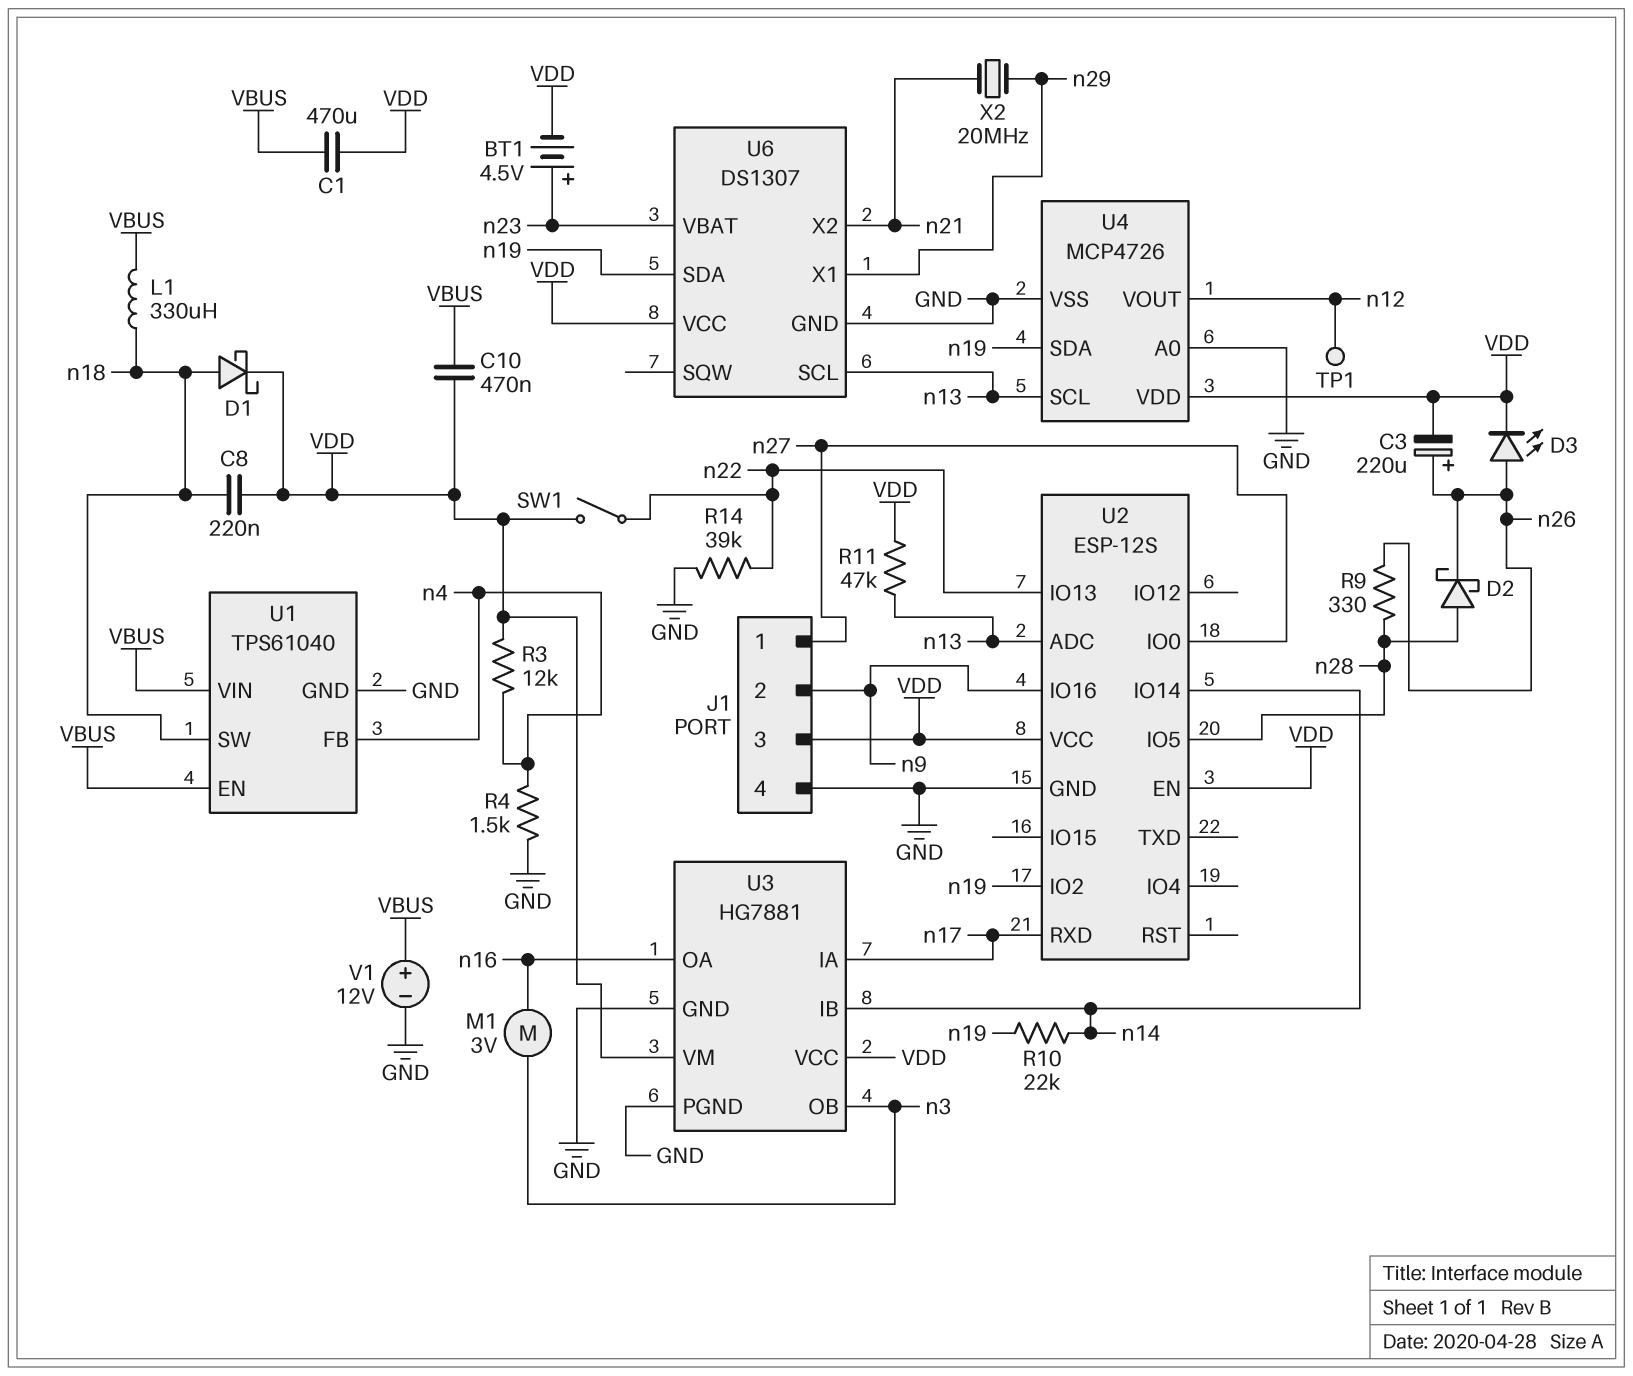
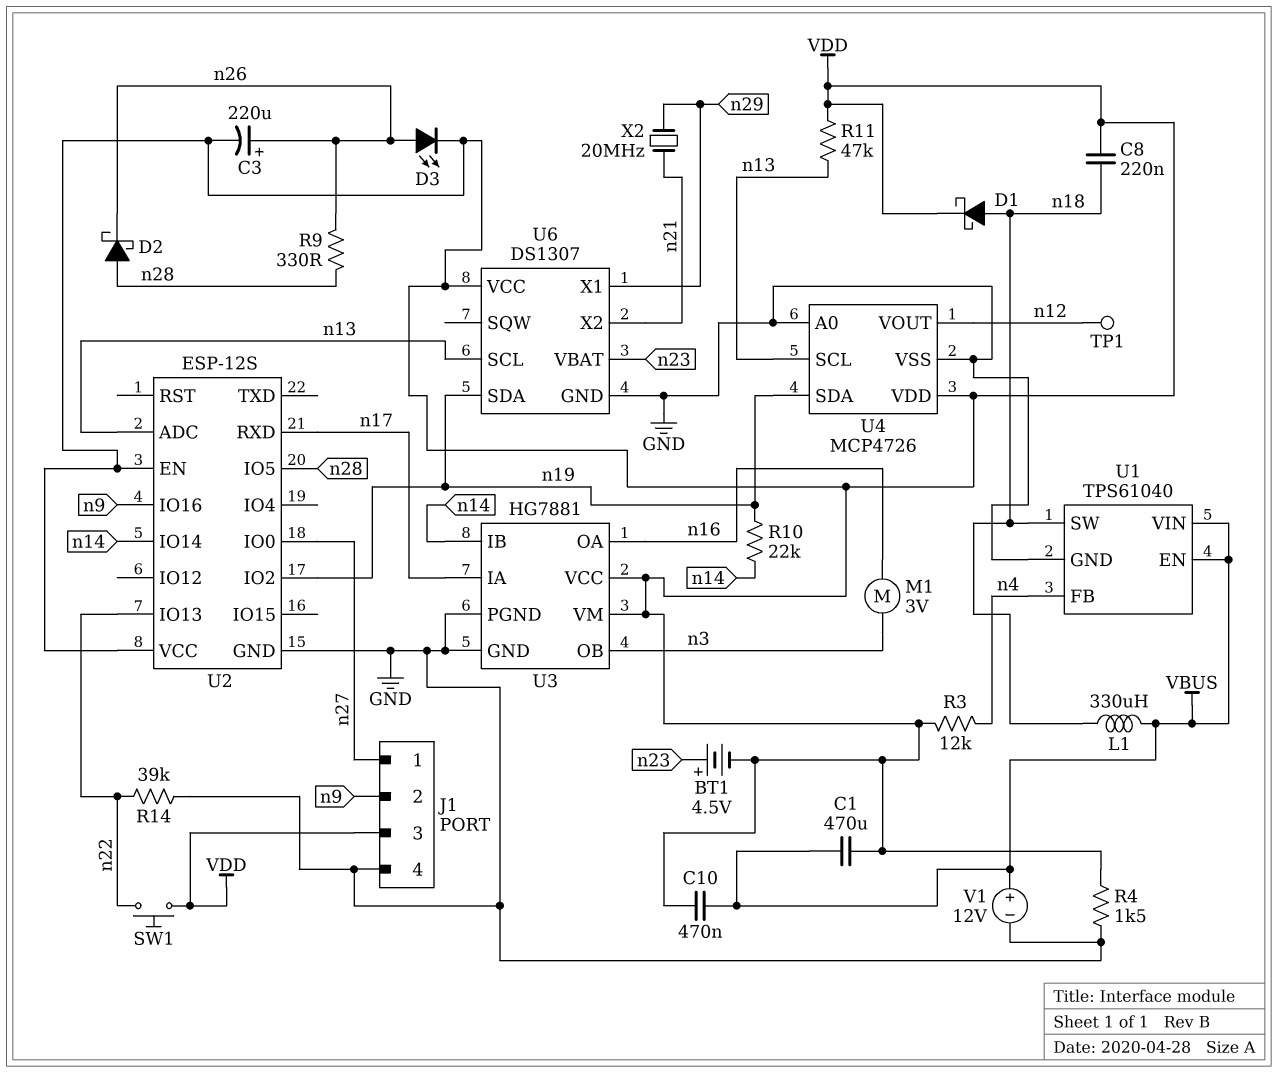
R4: 1.5k (GND, n4) -> 1.5k (GND, VDD)
SW1: switch (VDD, n22) -> button (VDD, n22)

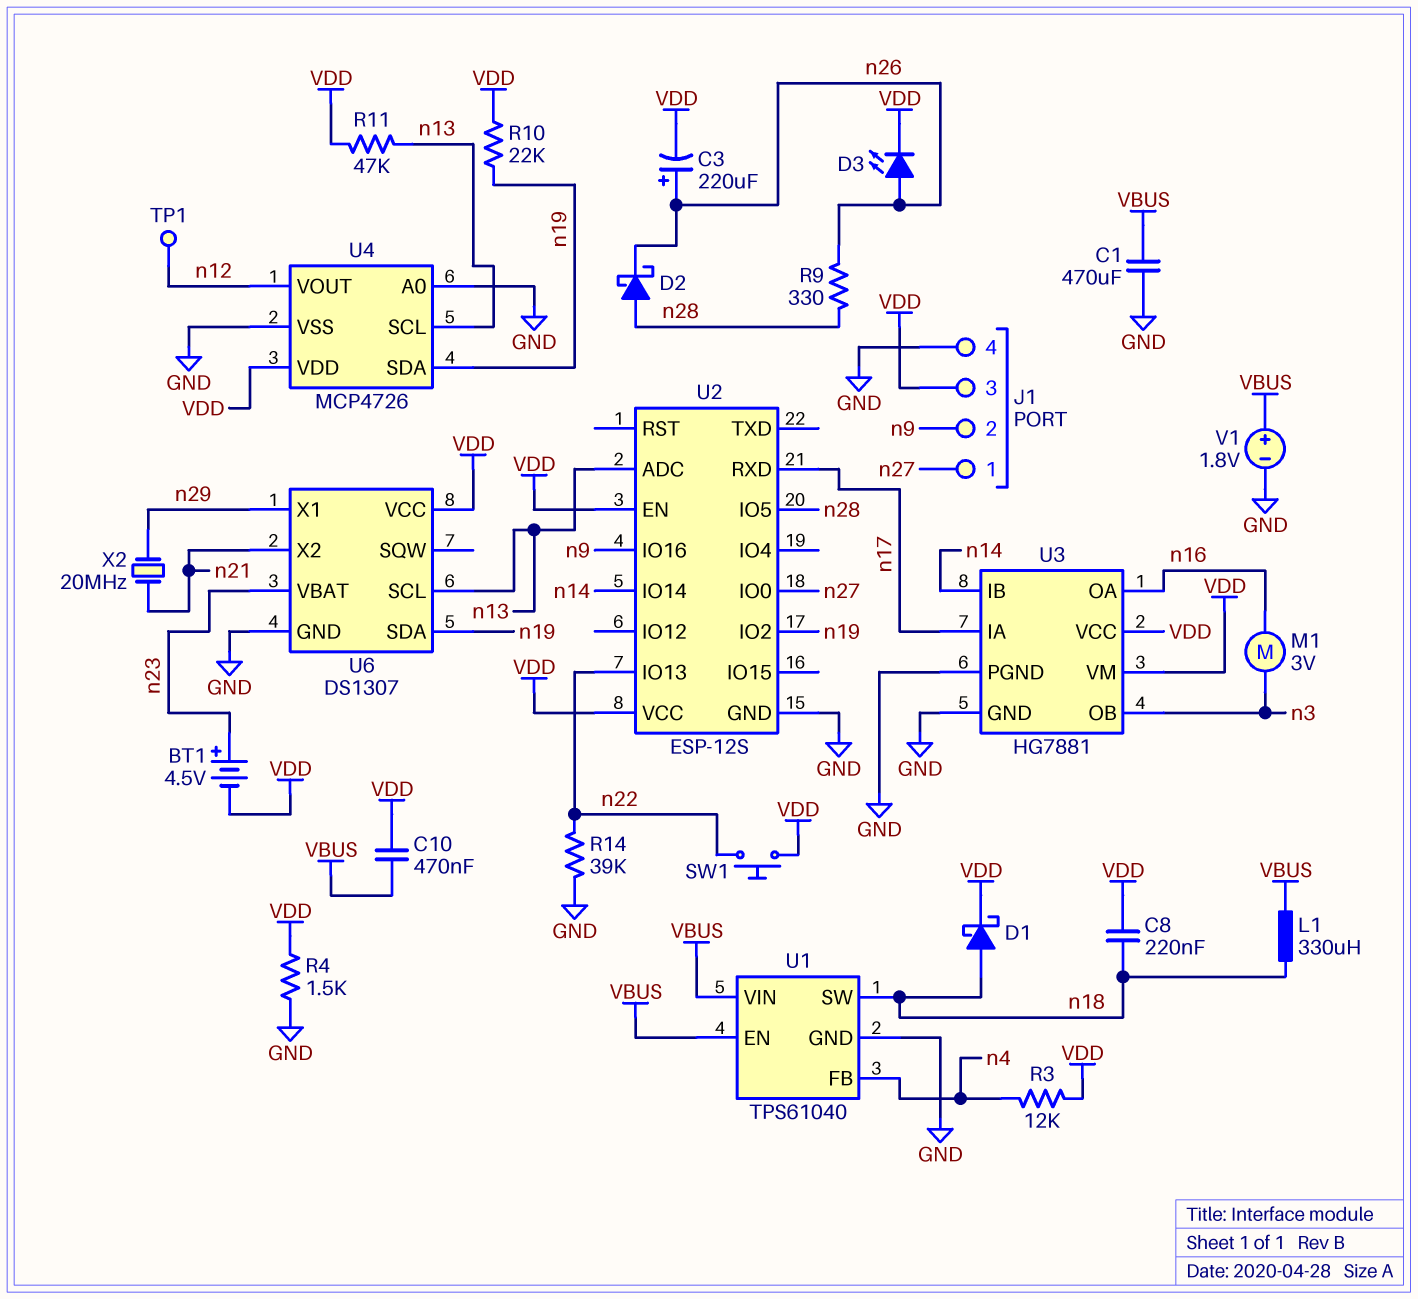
C1: 470uF (VBUS, VDD) -> 470uF (GND, VBUS)
R10: 22k (n14, n19) -> 22k (VDD, n19)
V1: 12V (plus VBUS, minus GND) -> 1.8V (plus VBUS, minus GND)

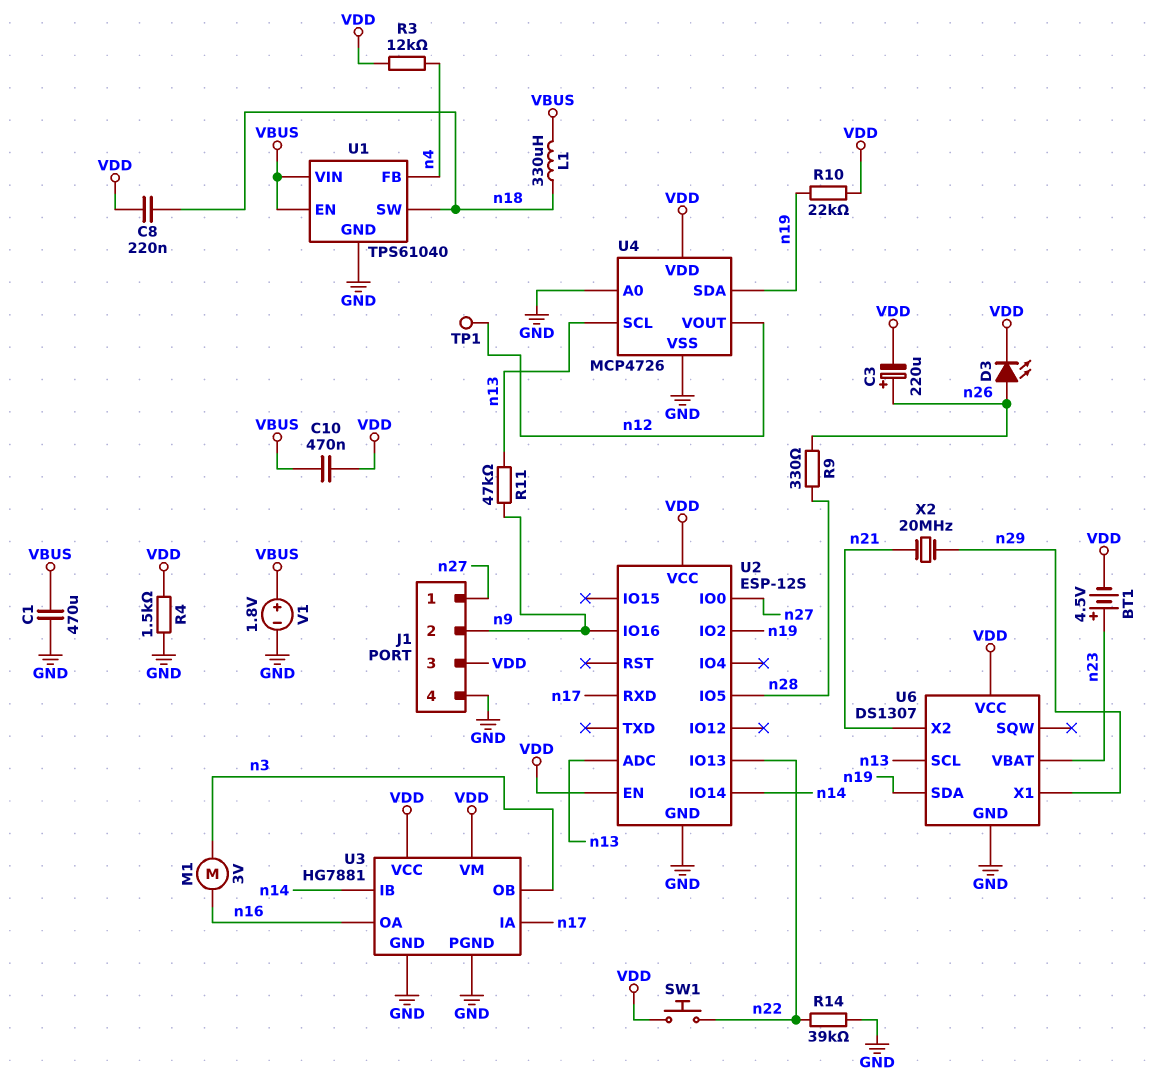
D1: schottky (A n18, K VDD) -> none
D2: schottky (A n28, K n26) -> none
R11: 47k (VDD, n13) -> 47k (n9, n13)

